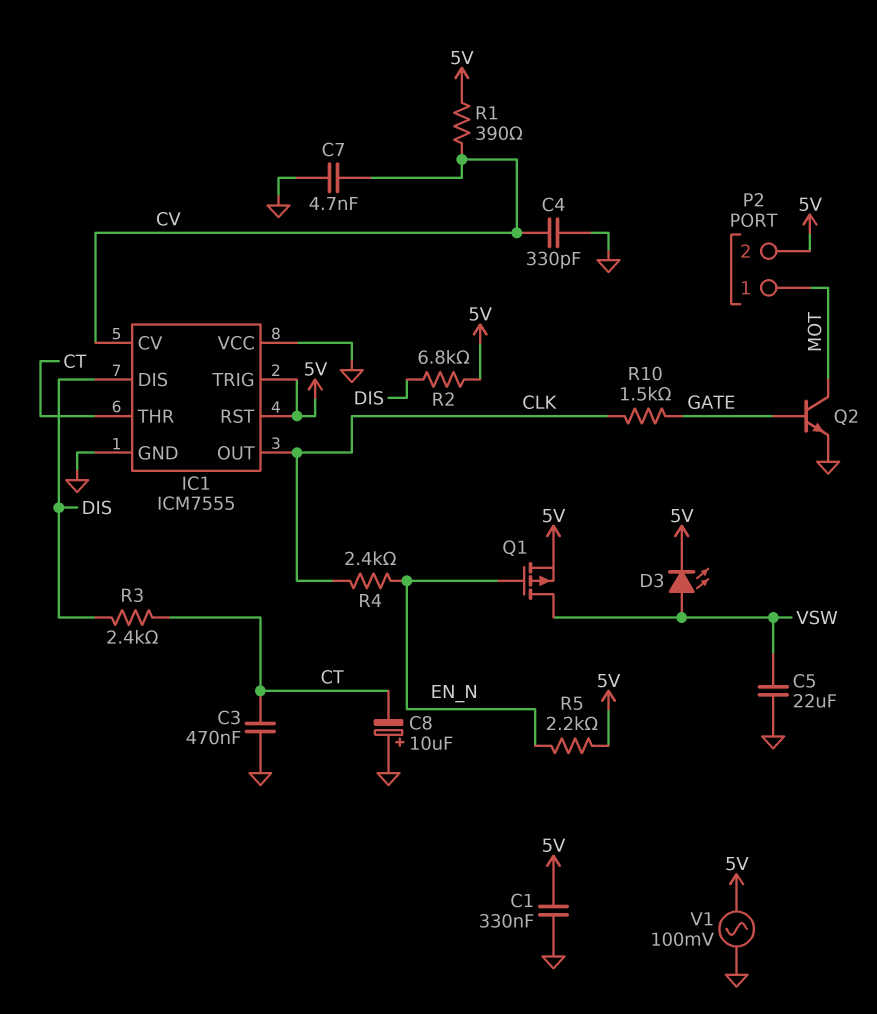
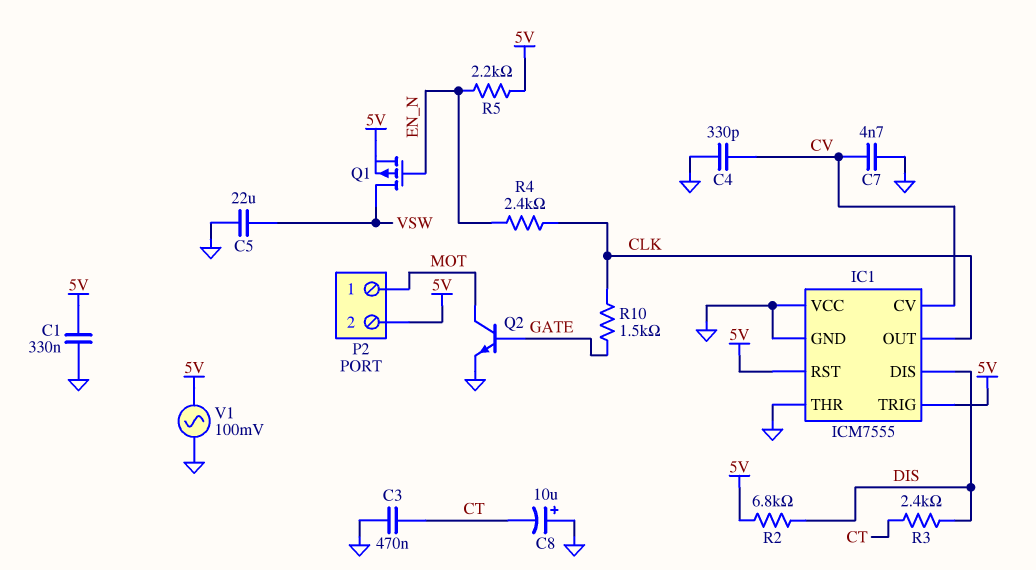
D3: LED (A VSW, K 5V) -> none
IC1 pin THR: CT -> GND
R1: 390 (5V, CV) -> none

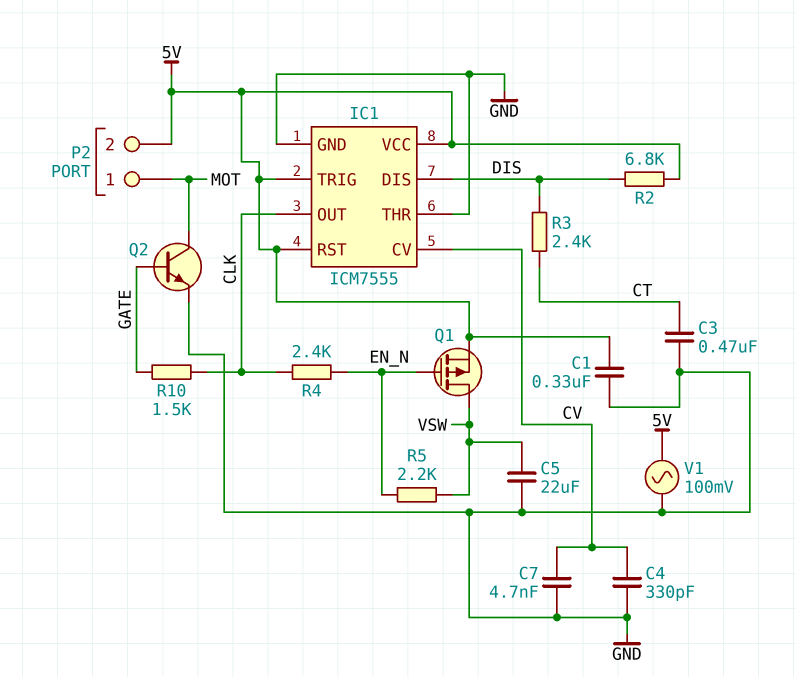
C8: 10uF (plus GND, minus CT) -> none
IC1 pin VCC: GND -> 5V
R5: 2.2k (5V, EN_N) -> 2.2k (EN_N, VSW)

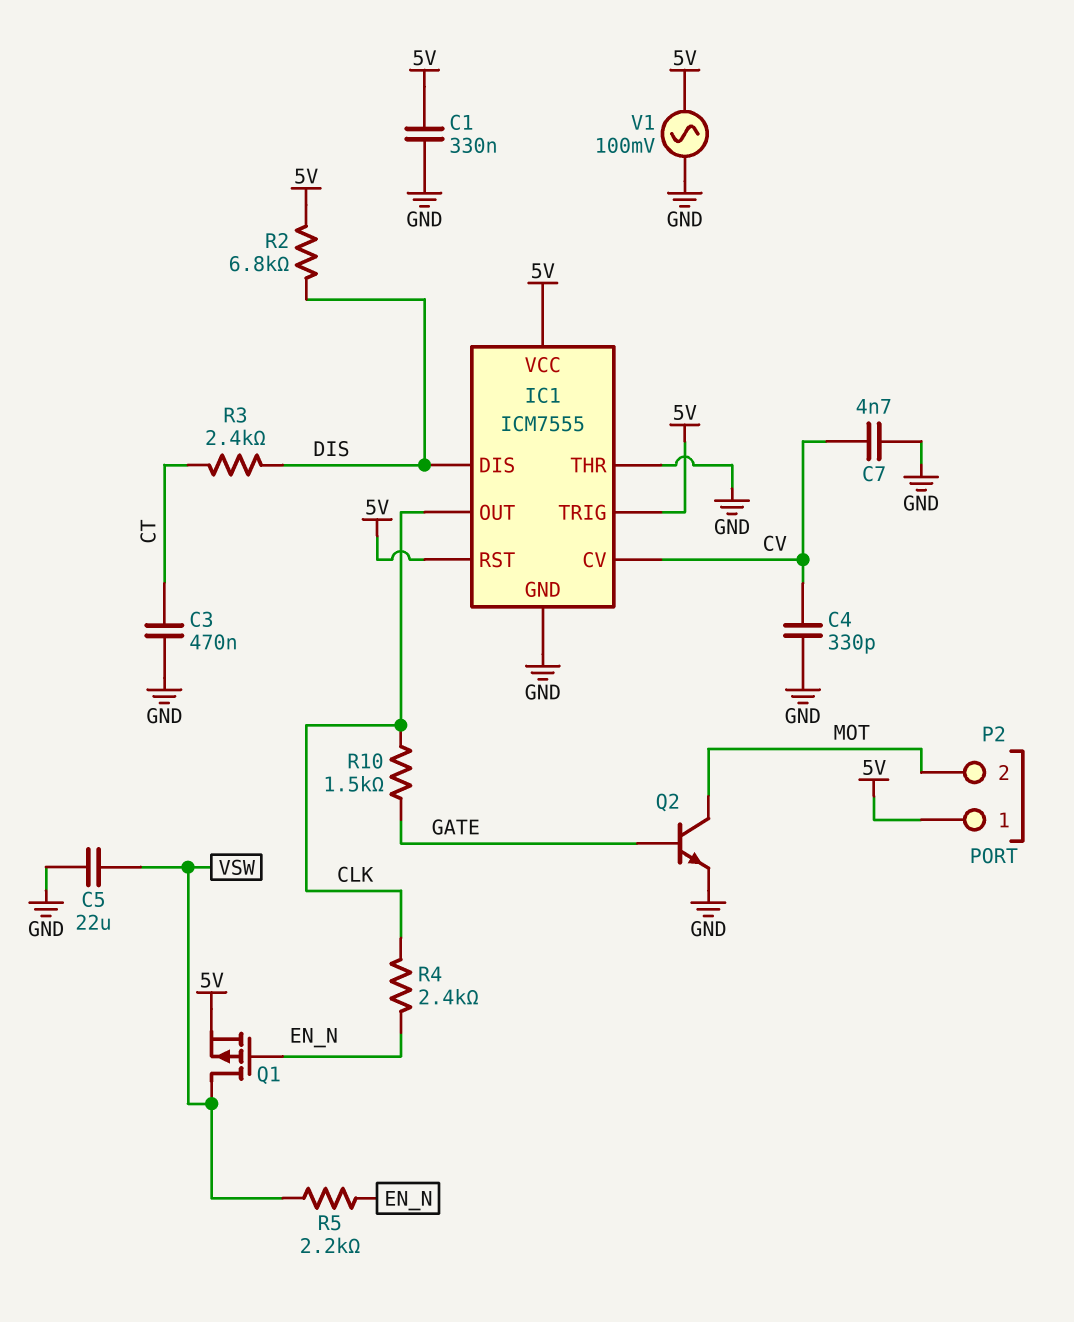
P2 pin 1: MOT -> 5V
P2 pin 2: 5V -> MOT

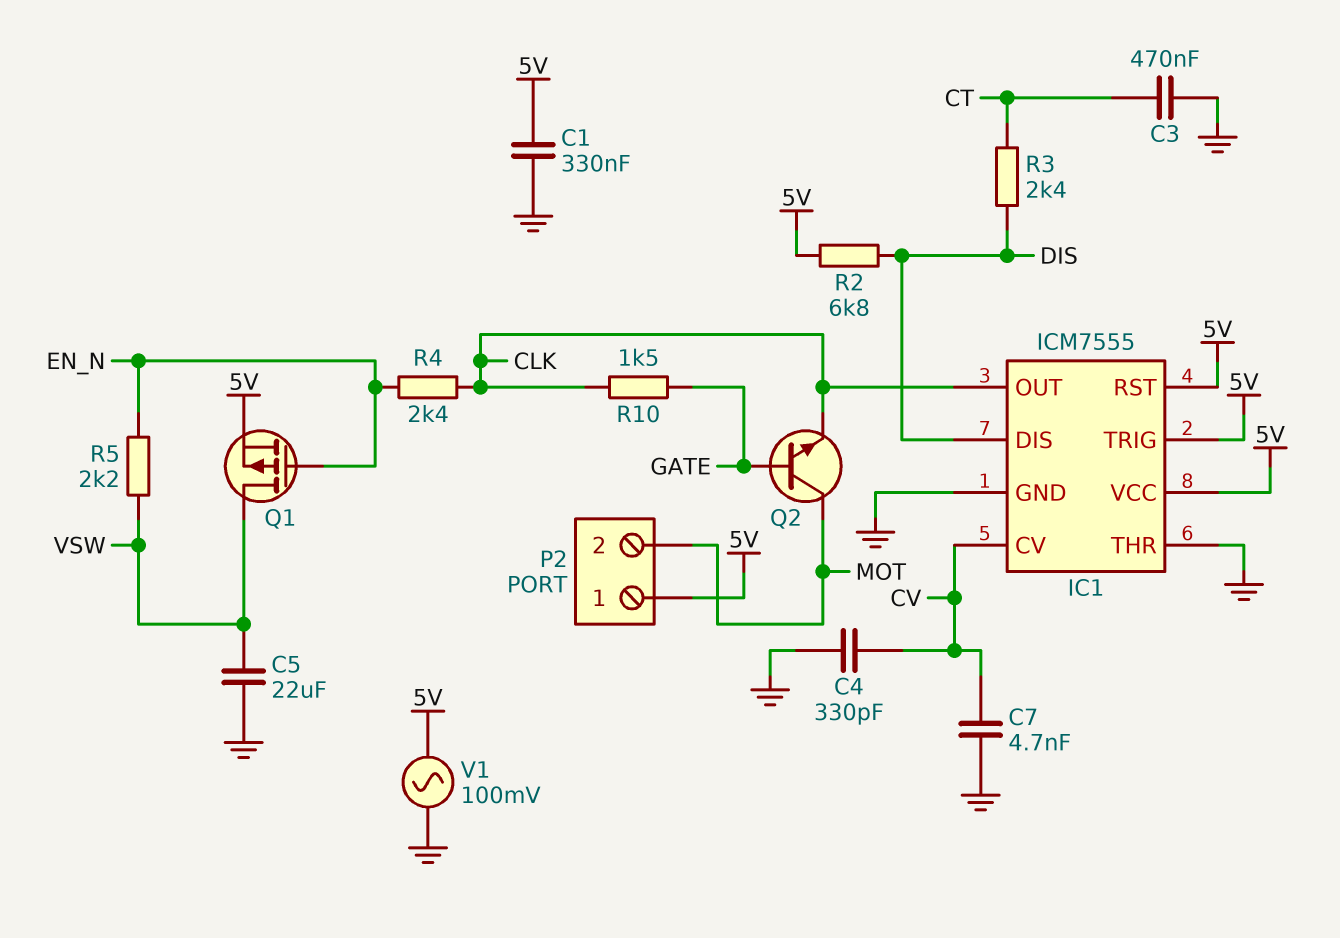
Q2: NPN (B GATE, C MOT, E GND) -> NPN (B GATE, C MOT, E CLK)

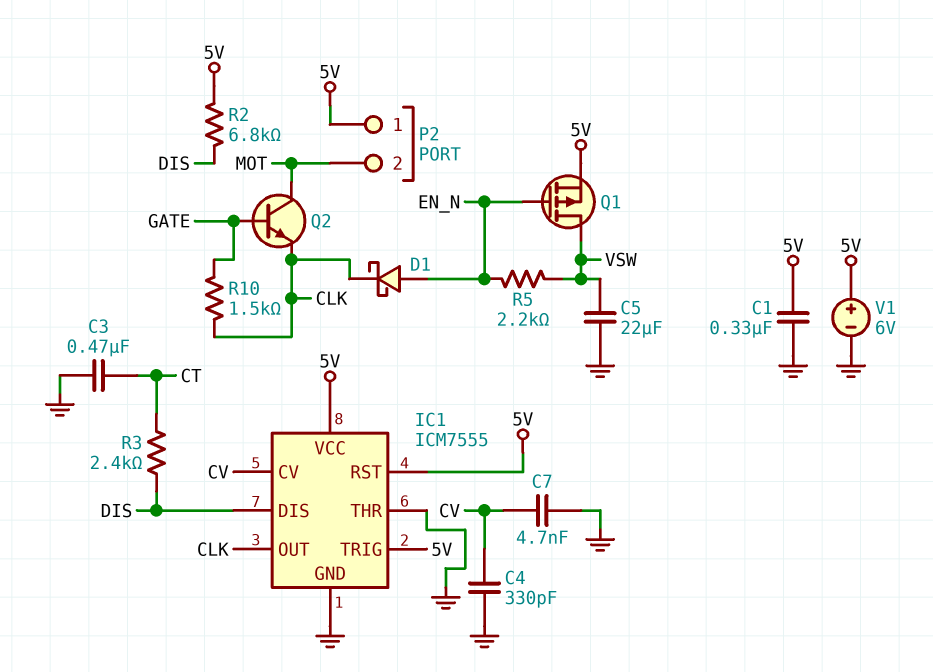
D1: none -> schottky (A EN_N, K CLK)
R4: 2.4k (CLK, EN_N) -> none
V1: AC 100mV (5V, GND) -> 6V (plus 5V, minus GND)

